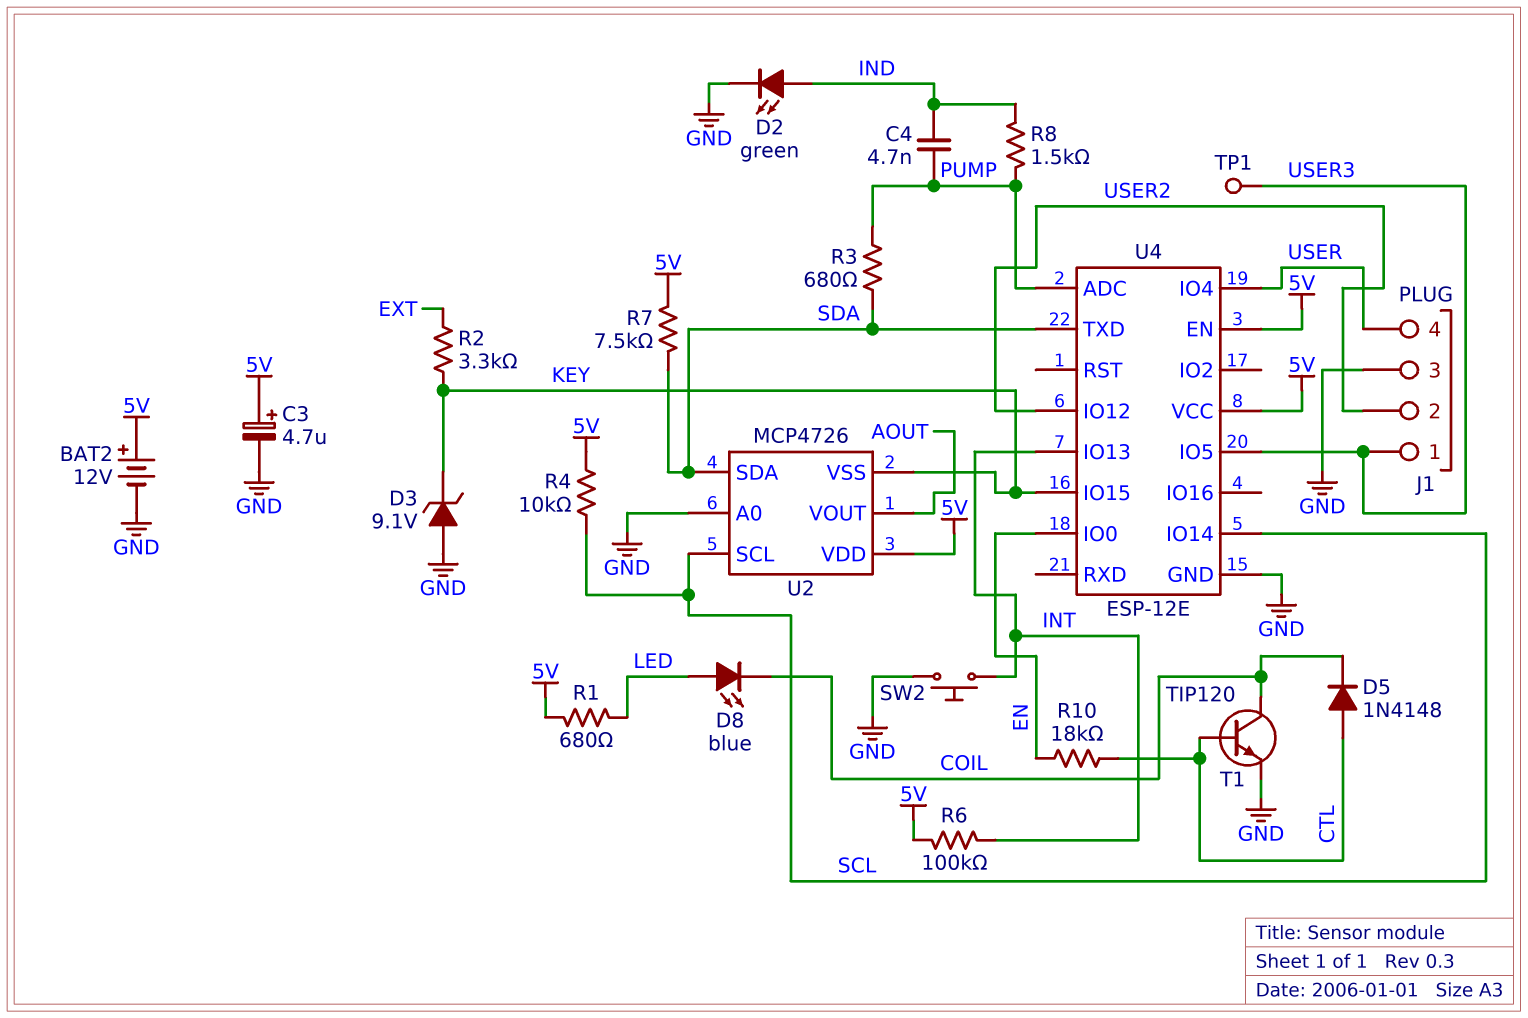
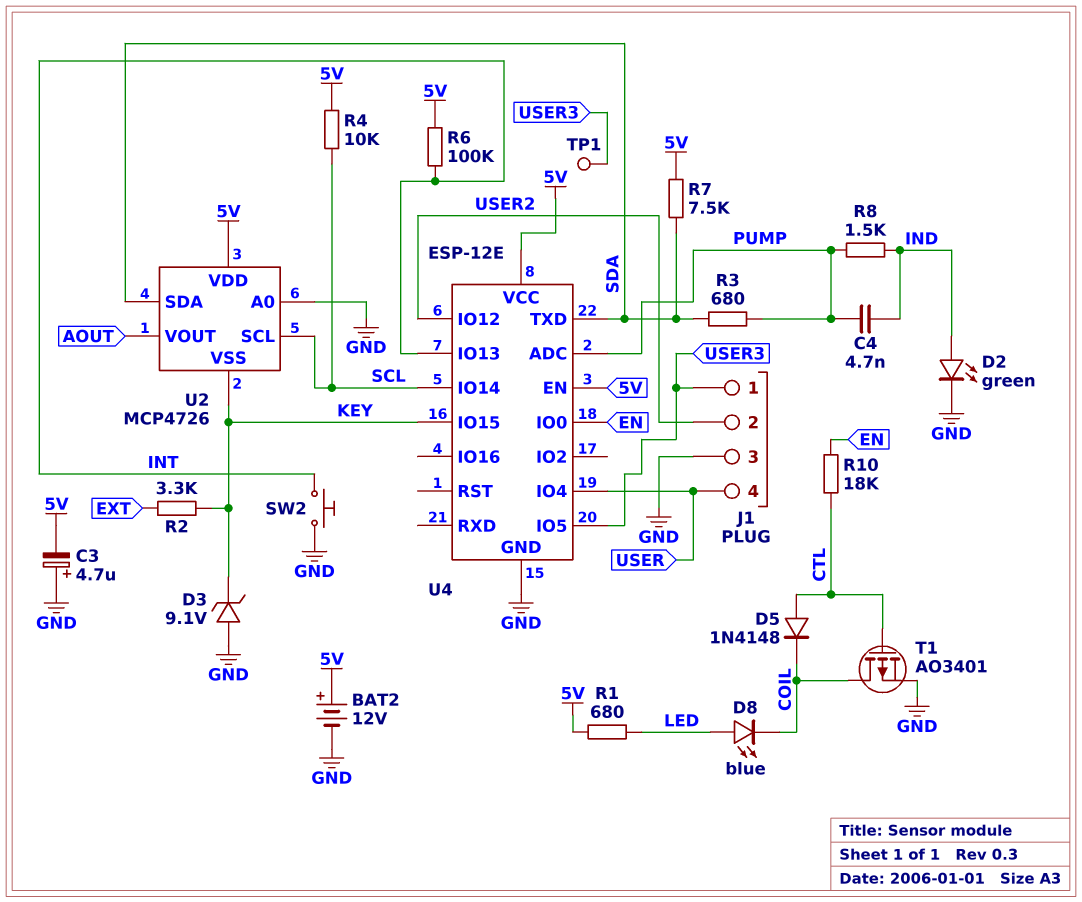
C3: 4.7uF (plus 5V, minus GND) -> 4.7uF (plus GND, minus 5V)
T1: NPN TIP120 (B CTL, C COIL, E GND) -> PMOS AO3401 (G CTL, D COIL, S GND)

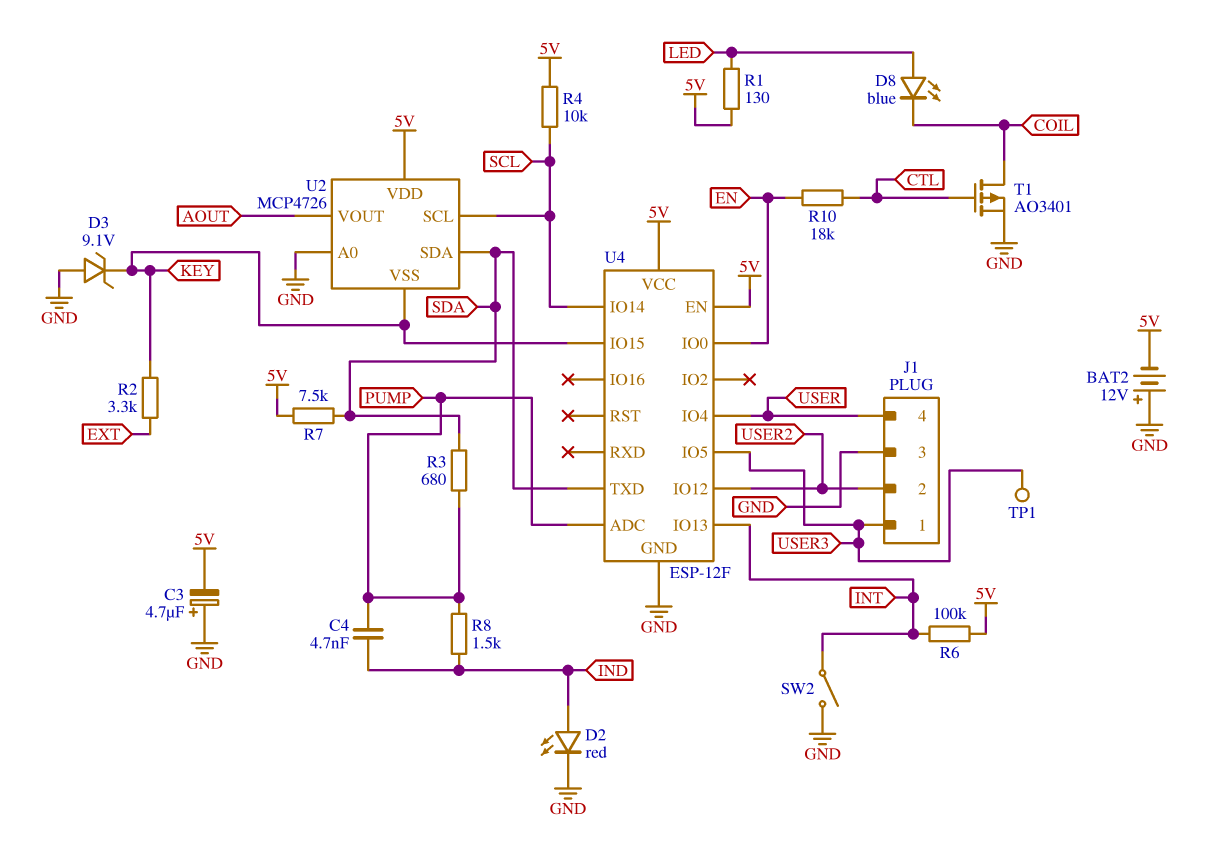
BAT2: 12V (plus 5V, minus GND) -> 12V (plus GND, minus 5V)
D2: LED green (A IND, K GND) -> LED red (A IND, K GND)
D5: diode 1N4148 (A CTL, K COIL) -> none
R1: 680 (5V, LED) -> 130 (5V, LED)
SW2: button (GND, INT) -> switch (GND, INT)
U4: ESP-12E -> ESP-12F

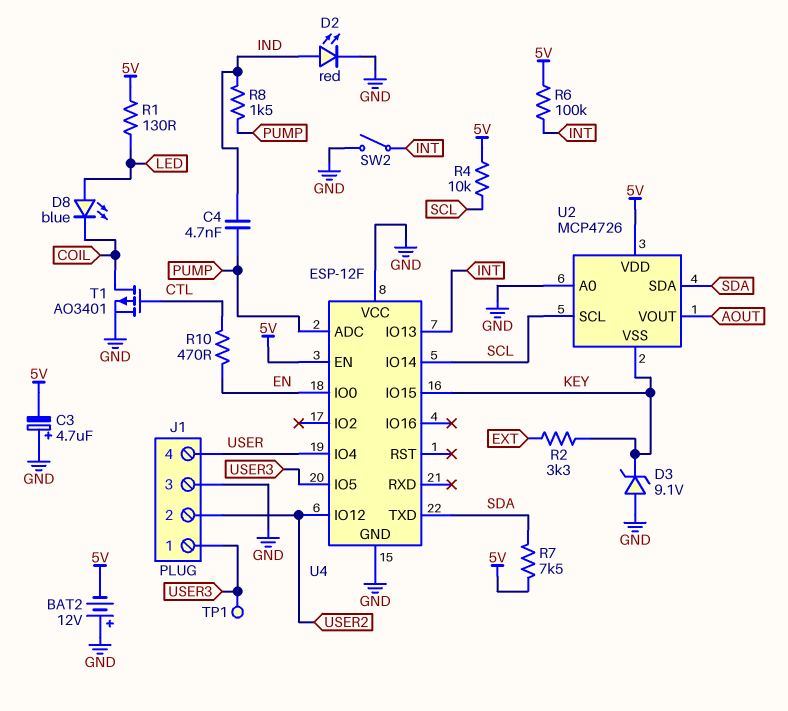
R3: 680 (PUMP, SDA) -> none
R10: 18k (CTL, EN) -> 470 (CTL, EN)
U4 pin VCC: 5V -> GND

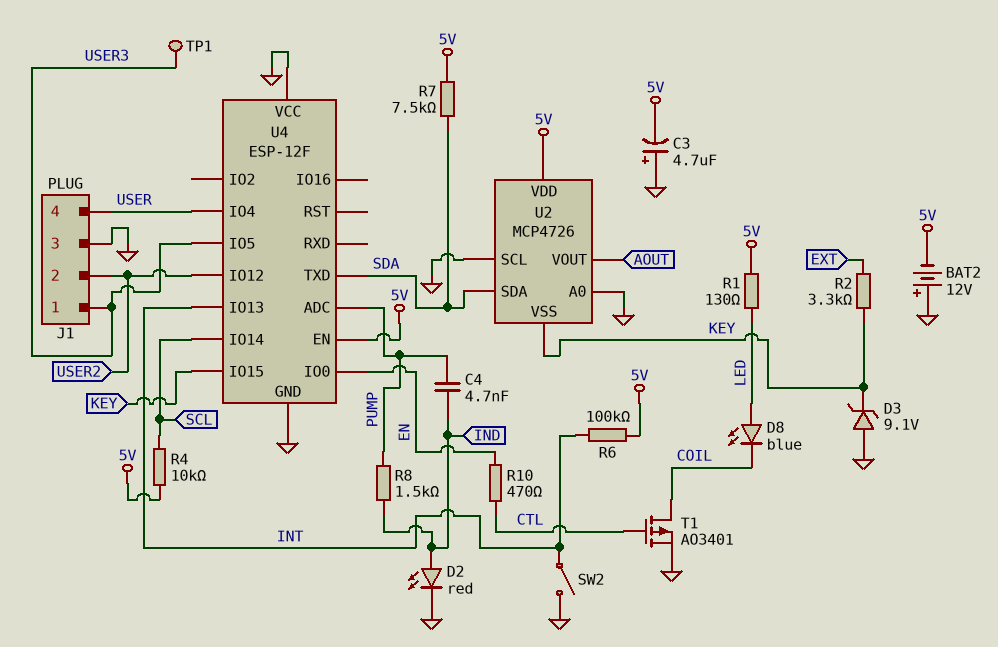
U2 pin SCL: SCL -> GND

